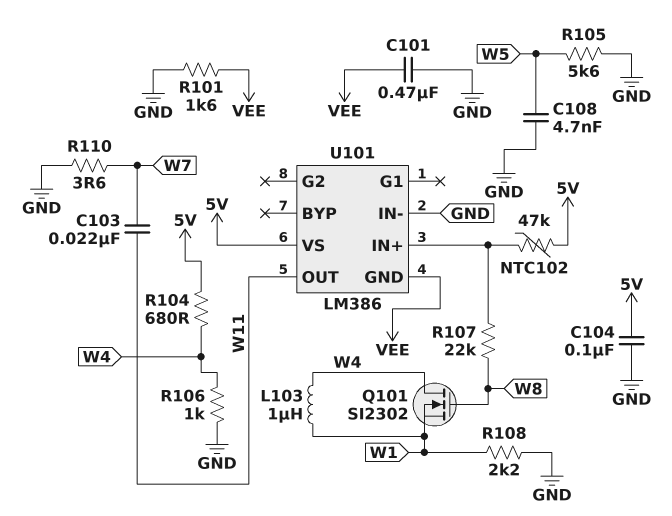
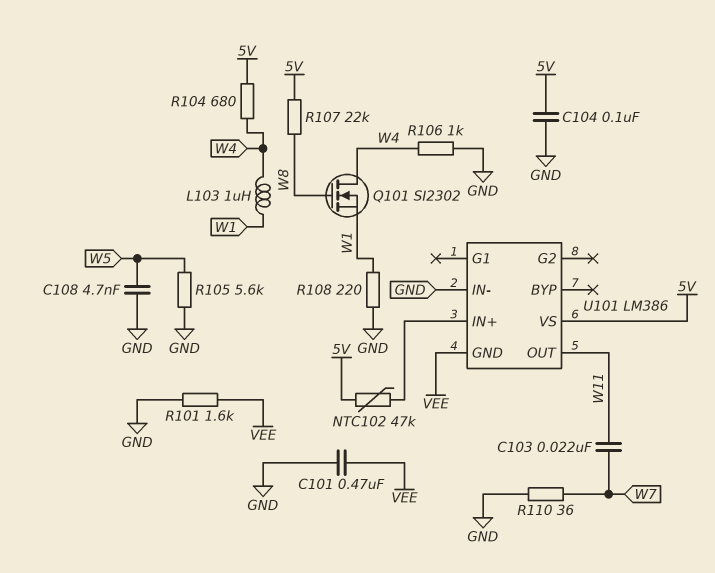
R107: 22k (U101/IN+, W8) -> 22k (5V, W8)
R108: 2.2k (GND, W1) -> 220 (GND, W1)
R110: 3.6 (GND, W7) -> 36 (GND, W7)

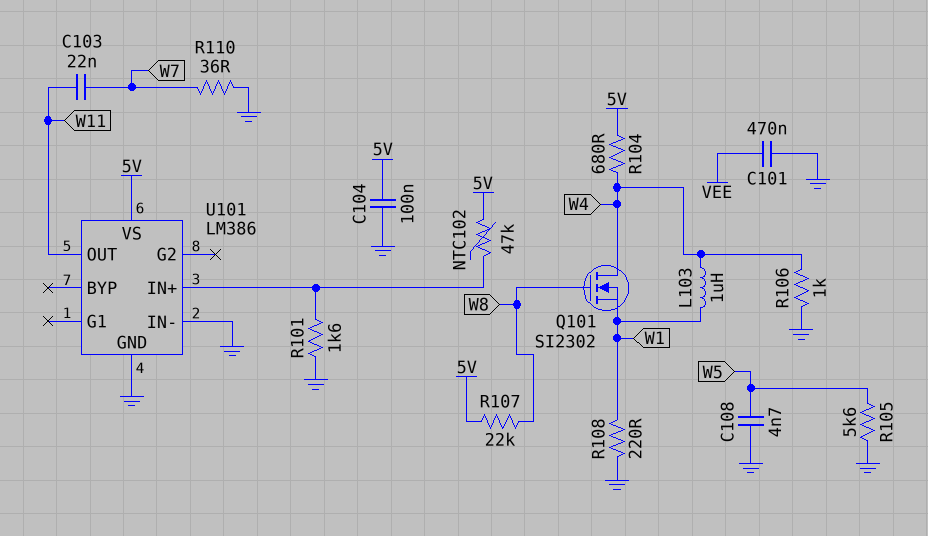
R101: 1.6k (GND, VEE) -> 1.6k (GND, U101/IN+)
U101 pin GND: VEE -> GND

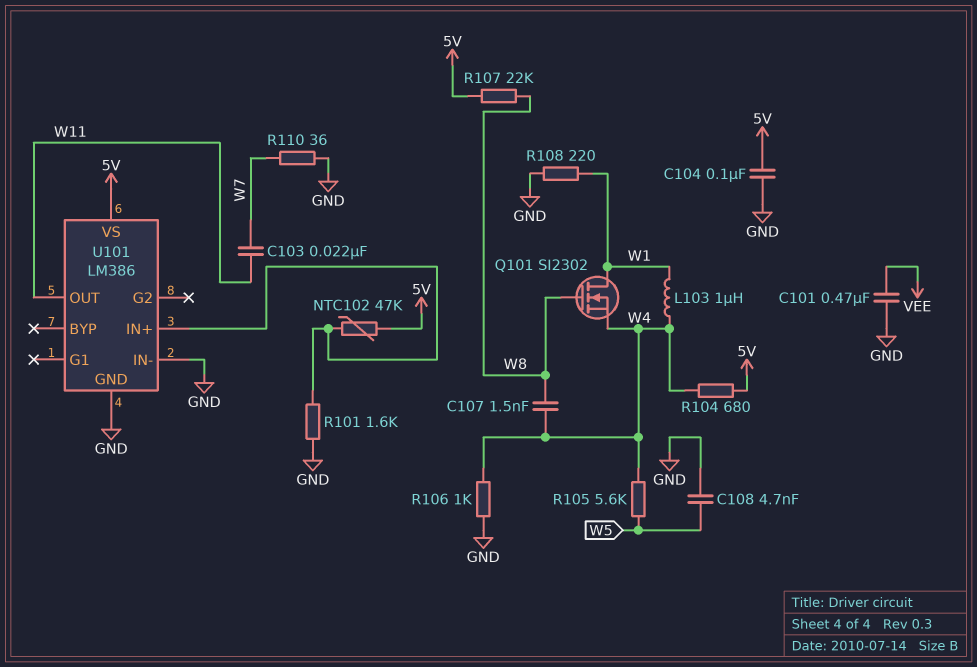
C107: none -> 1.5nF (W4, W8)
Q101: NMOS SI2302 (G W8, D W4, S W1) -> NMOS SI2302 (G W8, D W1, S W4)
R105: 5.6k (GND, W5) -> 5.6k (W4, W5)

